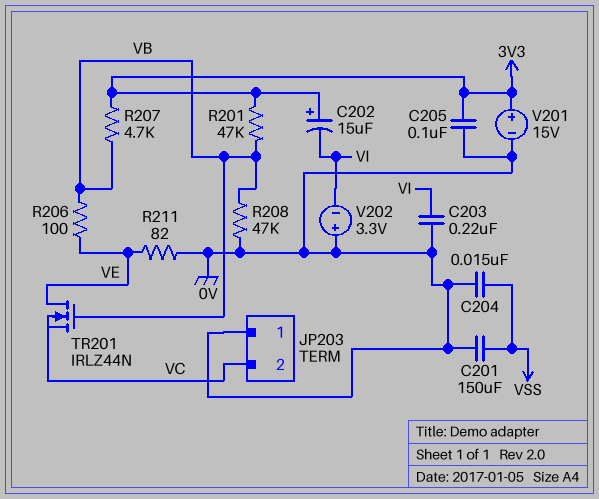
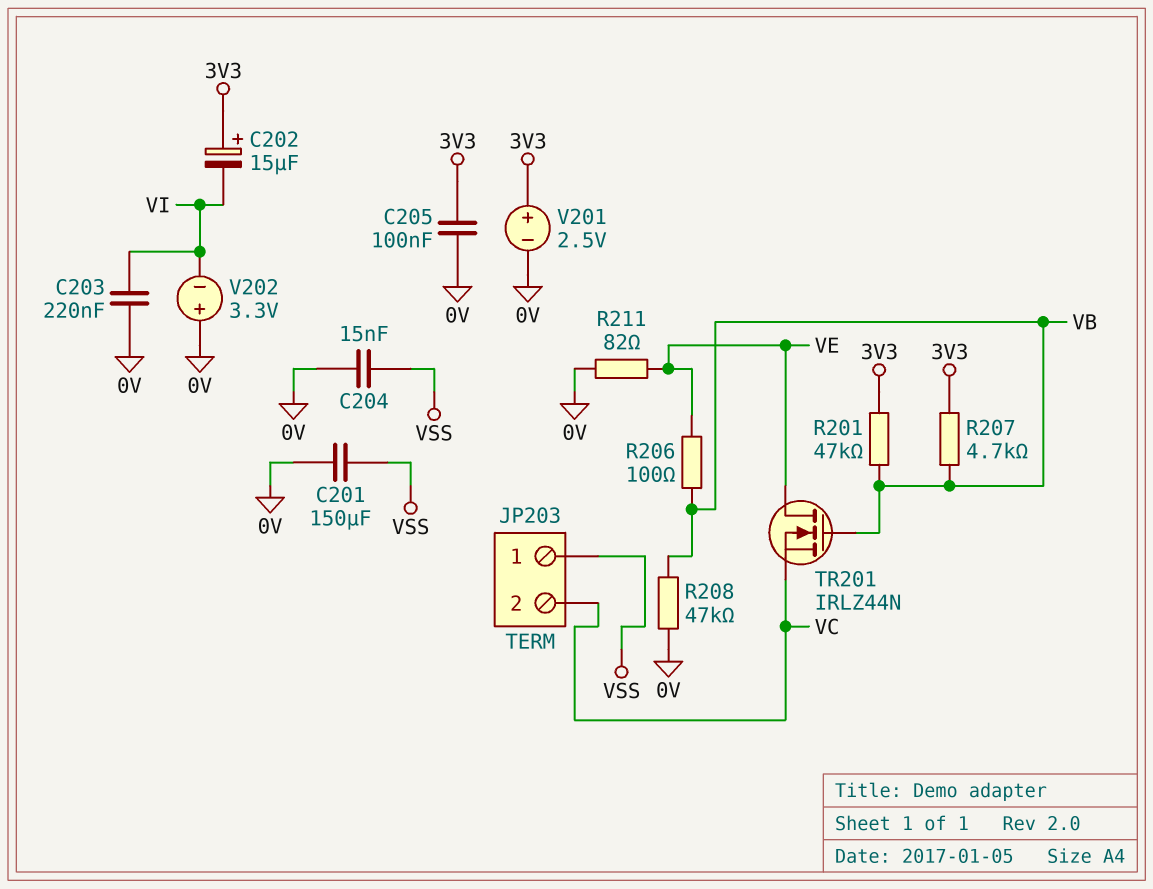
JP203 pin 1: 0V -> VSS
V201: 15V (plus 3V3, minus 0V) -> 2.5V (plus 3V3, minus 0V)

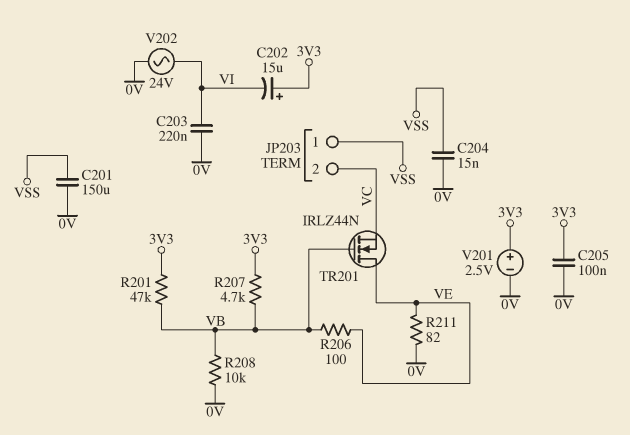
R208: 47k (0V, VB) -> 10k (0V, VB)
V202: 3.3V (plus 0V, minus VI) -> AC 24V (0V, VI)

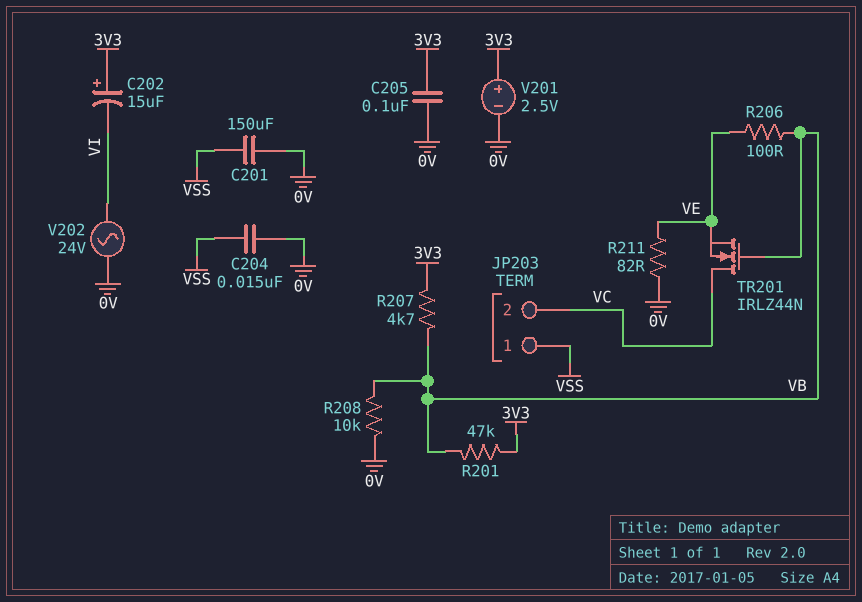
C203: 220nF (0V, VI) -> none
TR201: NMOS IRLZ44N (G VB, D VE, S VC) -> NMOS IRLZ44N (G VB, D VC, S VE)

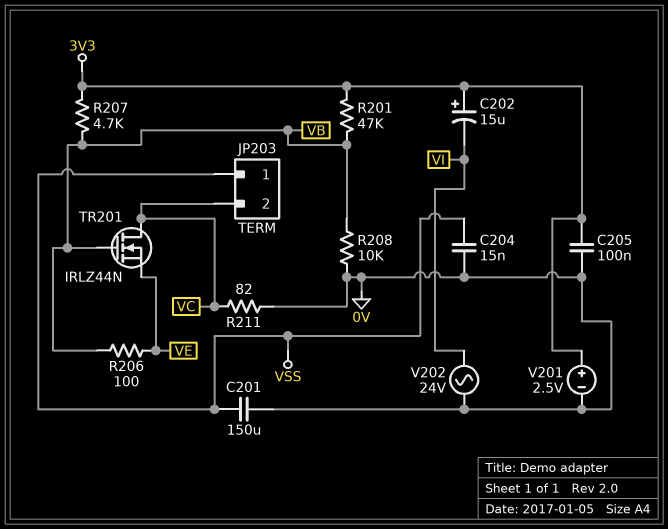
R211: 82 (0V, VE) -> 82 (0V, VC)

